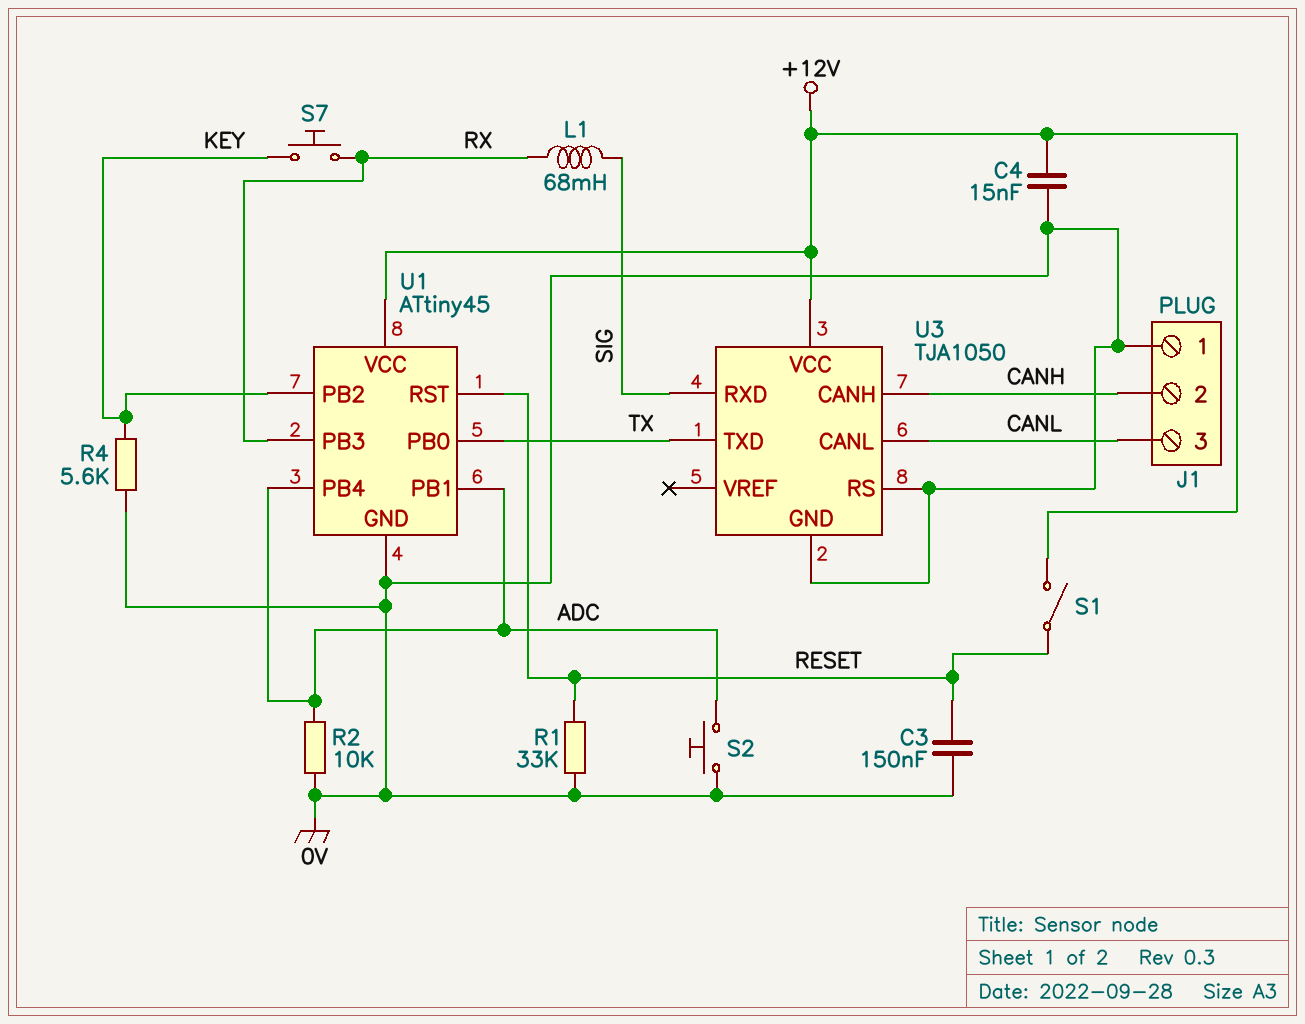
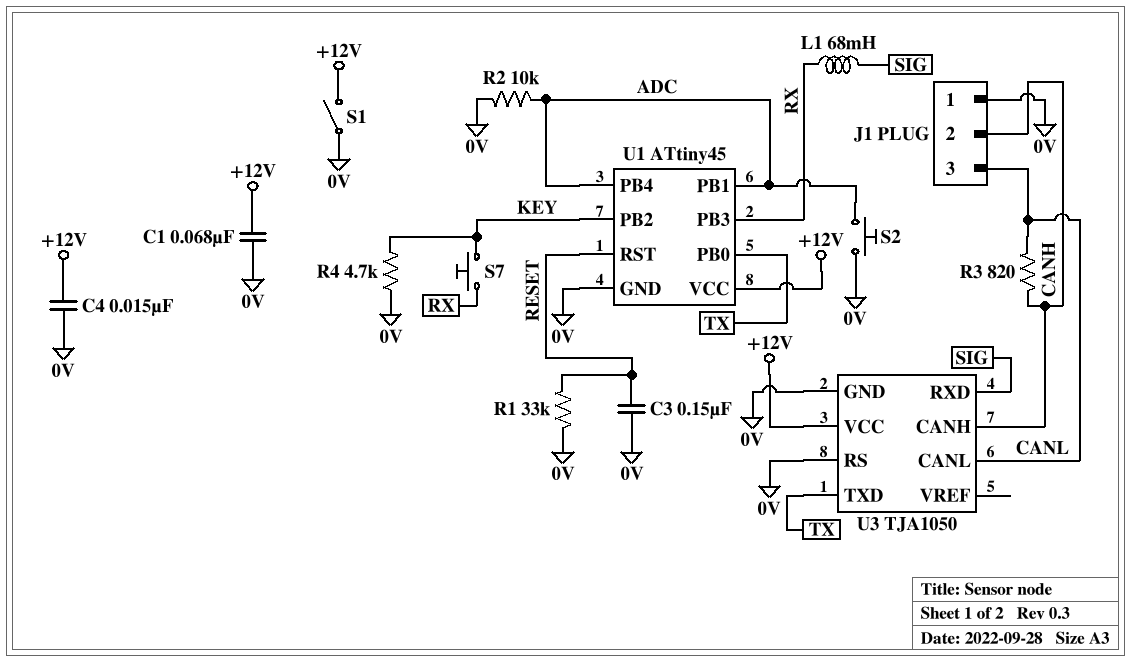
C1: none -> 68nF (+12V, 0V)
R3: none -> 820 (CANH, CANL)
R4: 5.6k (0V, KEY) -> 4.7k (0V, KEY)
S1: switch (+12V, RESET) -> switch (+12V, 0V)

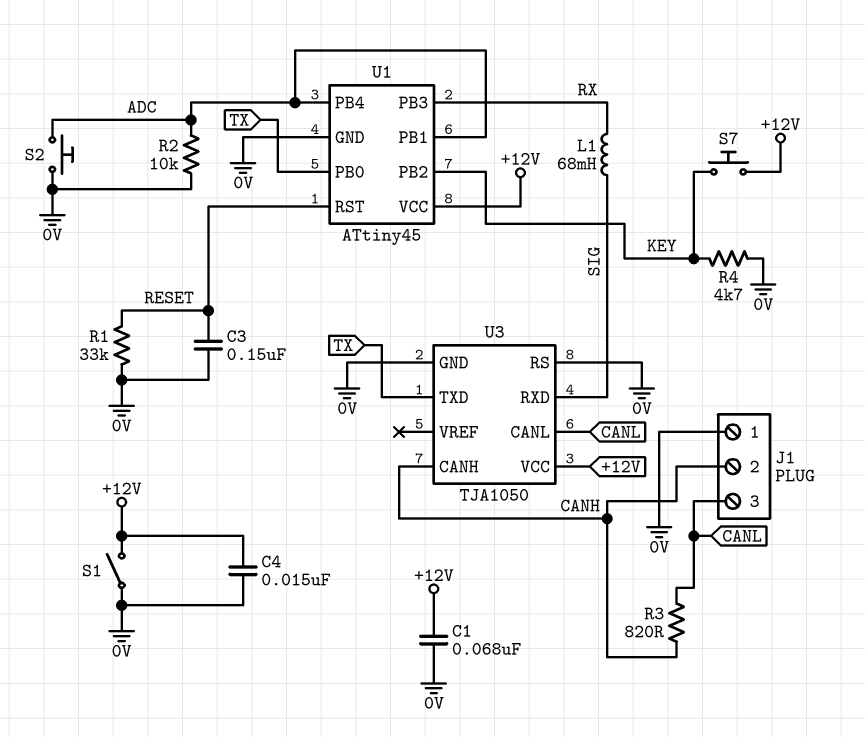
S7: button (KEY, RX) -> button (+12V, KEY)

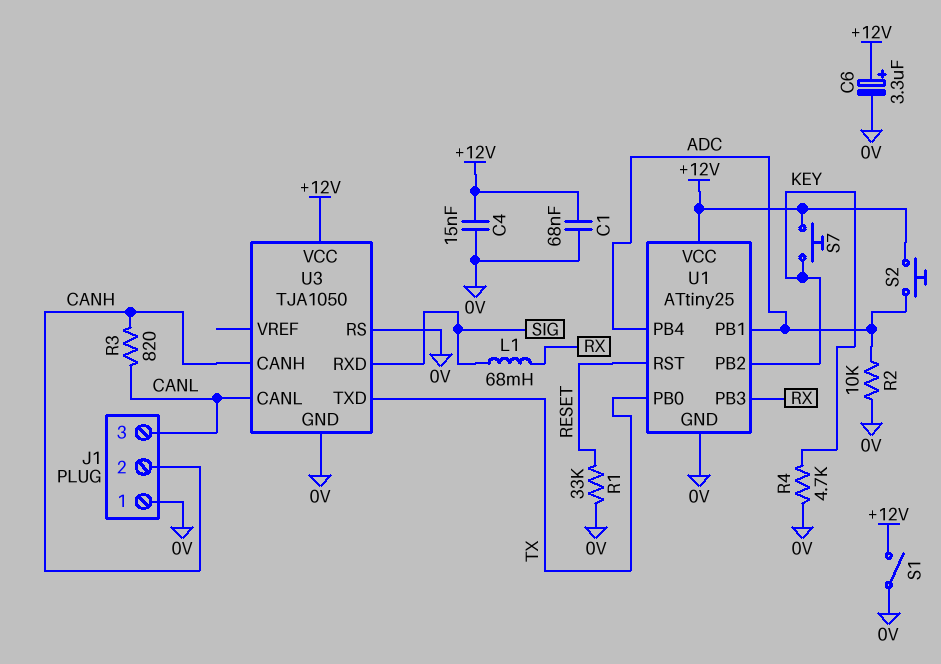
C3: 150nF (0V, RESET) -> none
C6: none -> 3.3uF (plus +12V, minus 0V)
S2: button (0V, ADC) -> button (+12V, ADC)
U1: ATtiny45 -> ATtiny25

